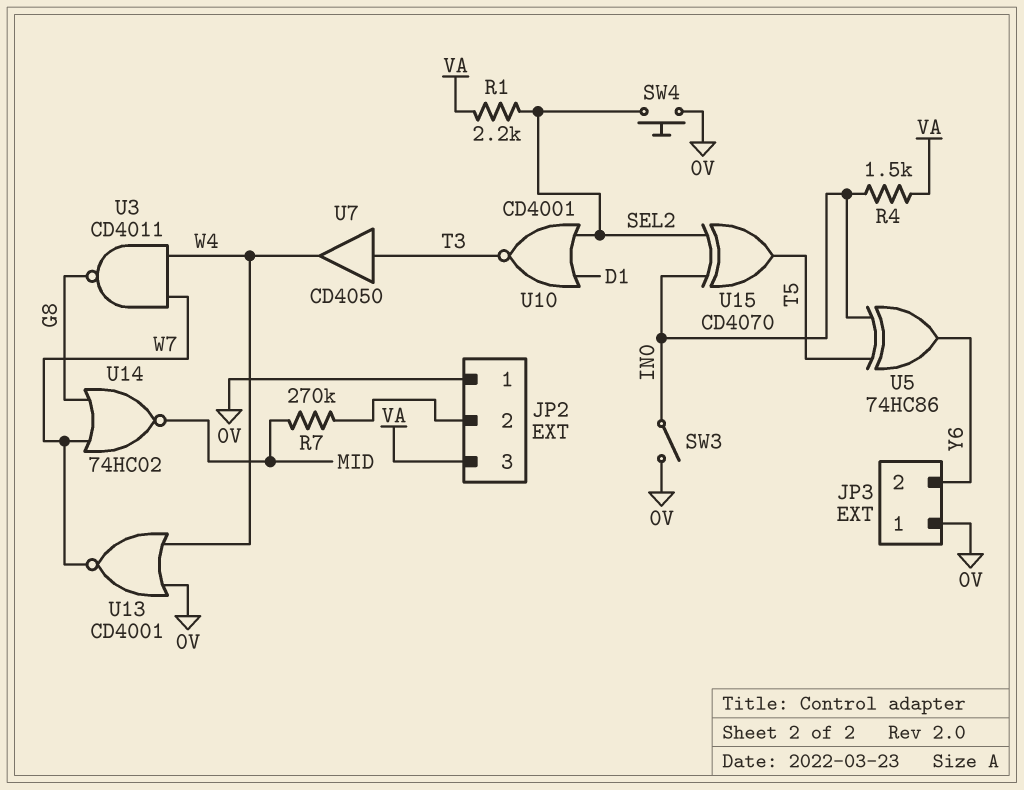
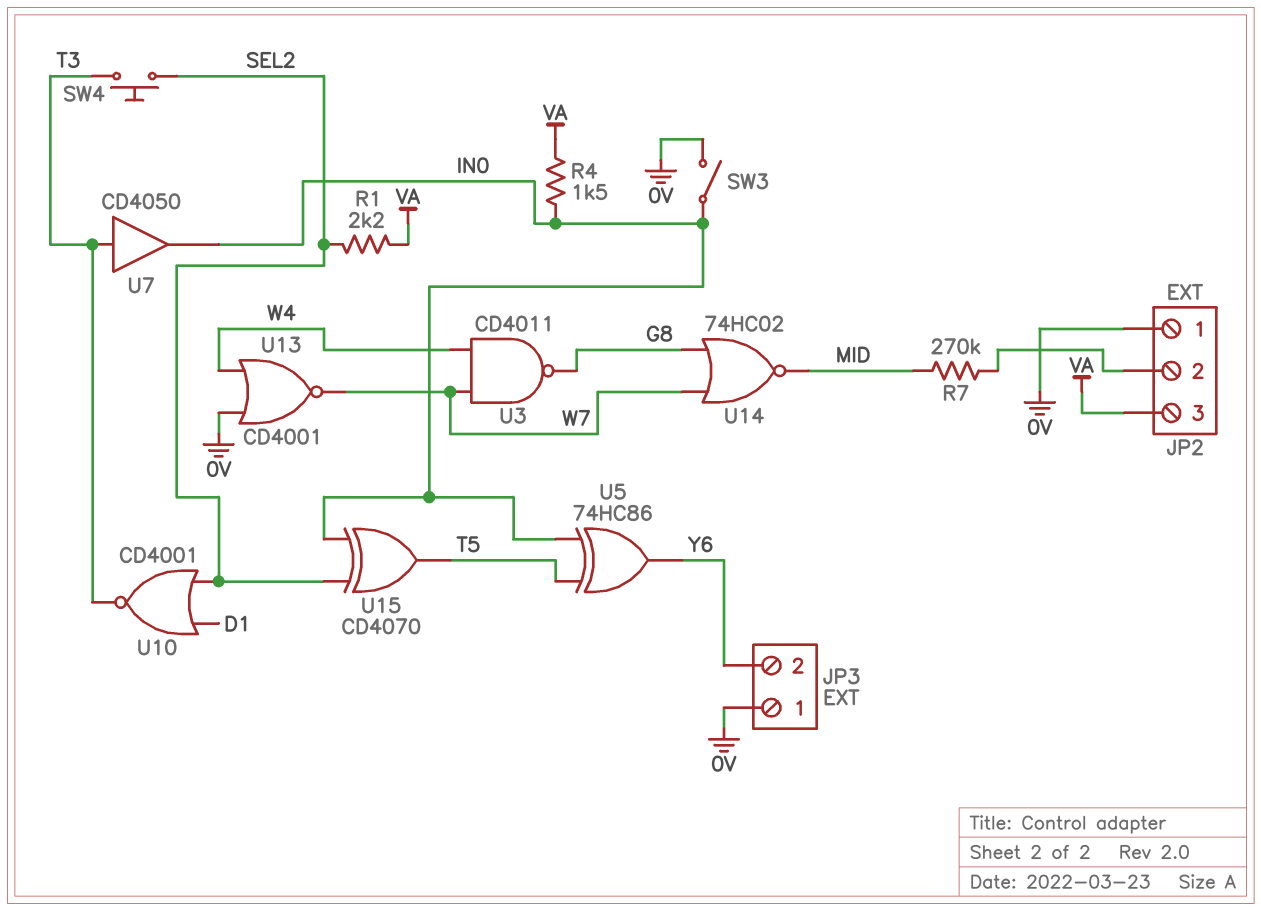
SW4: button (0V, SEL2) -> button (SEL2, T3)
U7: buffer CD4050 (in T3, out W4) -> buffer CD4050 (in T3, out IN0)

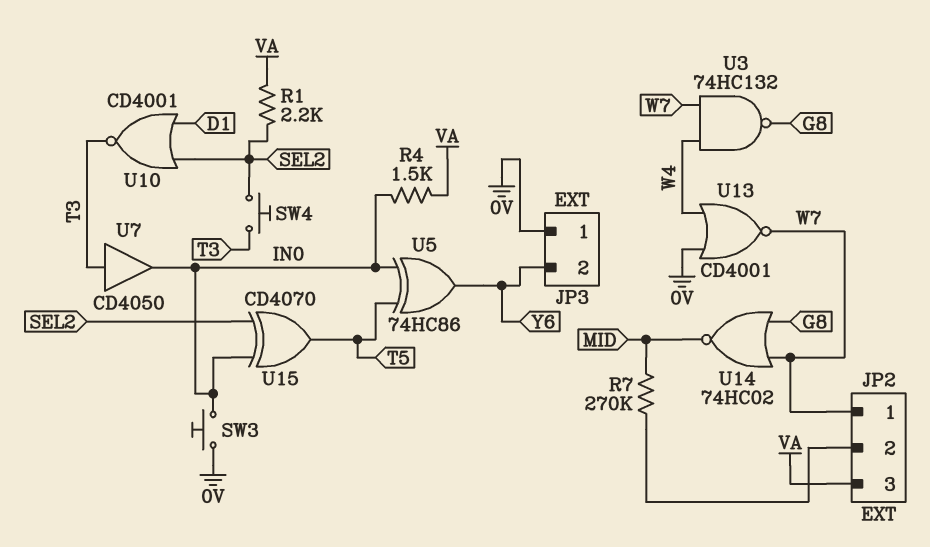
JP2 pin 1: 0V -> W7
SW3: switch (0V, IN0) -> button (0V, IN0)
U3: NAND CD4011 (in W4, in W7, out G8) -> NAND 74HC132 (in W4, in W7, out G8)

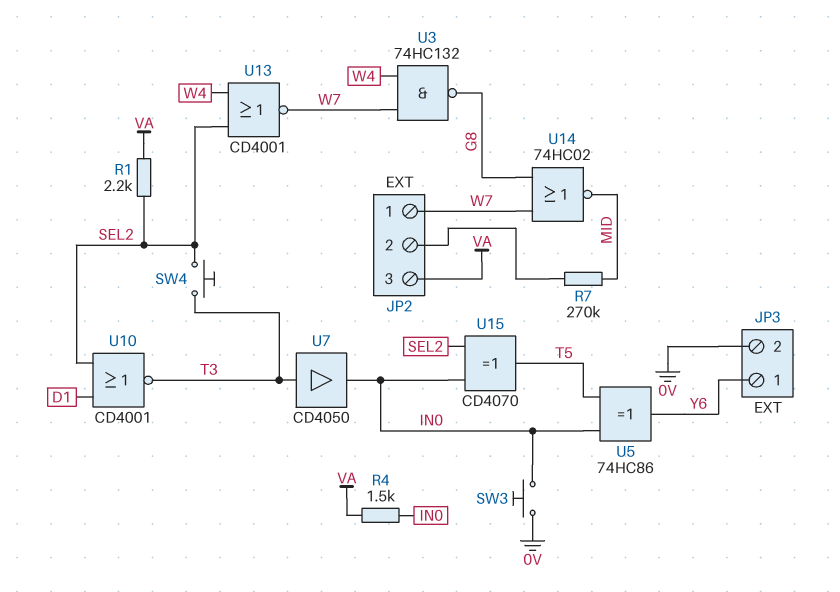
JP3 pin 1: 0V -> Y6
JP3 pin 2: Y6 -> 0V
U13: NOR CD4001 (in 0V, in W4, out W7) -> NOR CD4001 (in SEL2, in W4, out W7)

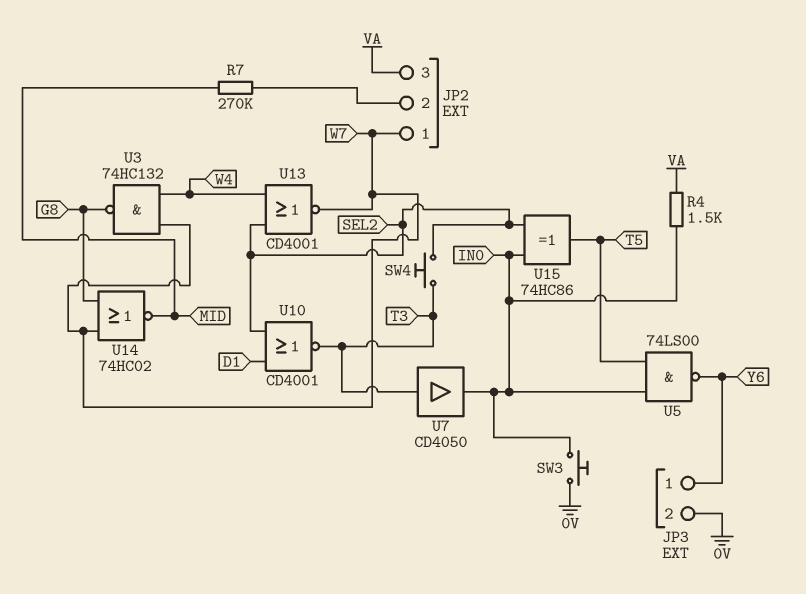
R1: 2.2k (SEL2, VA) -> none
U5: XOR 74HC86 (in IN0, in T5, out Y6) -> NAND 74LS00 (in IN0, in T5, out Y6)
U15: XOR CD4070 (in IN0, in SEL2, out T5) -> XOR 74HC86 (in IN0, in SEL2, out T5)

